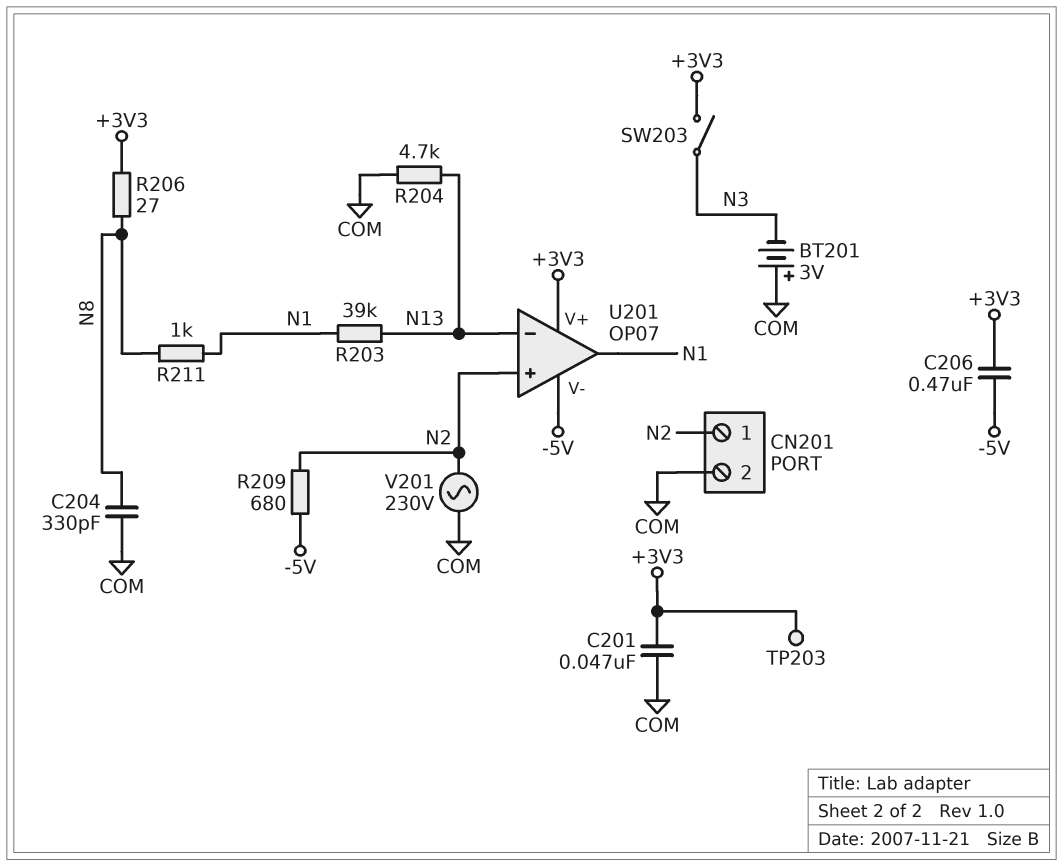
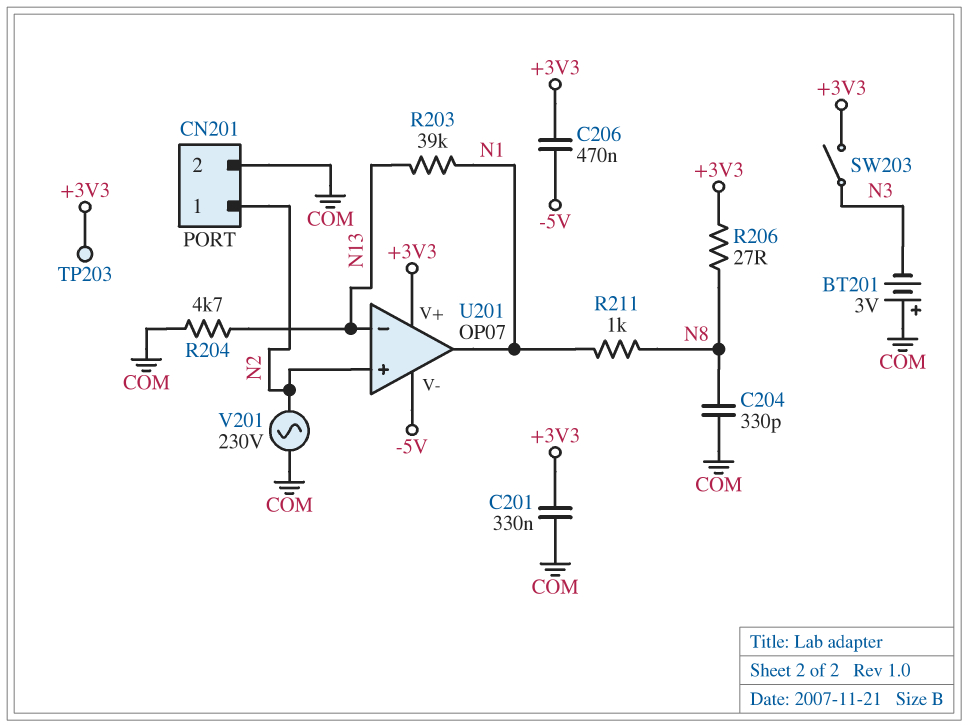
C201: 47nF (+3V3, COM) -> 330nF (+3V3, COM)
R209: 680 (-5V, N2) -> none

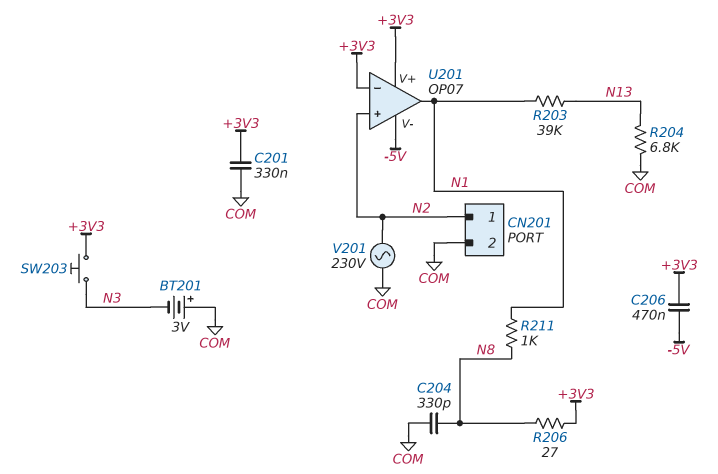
R204: 4.7k (COM, N13) -> 6.8k (COM, N13)
SW203: switch (+3V3, N3) -> button (+3V3, N3)
TP203: test point (+3V3) -> none
U201 pin in-: N13 -> +3V3

